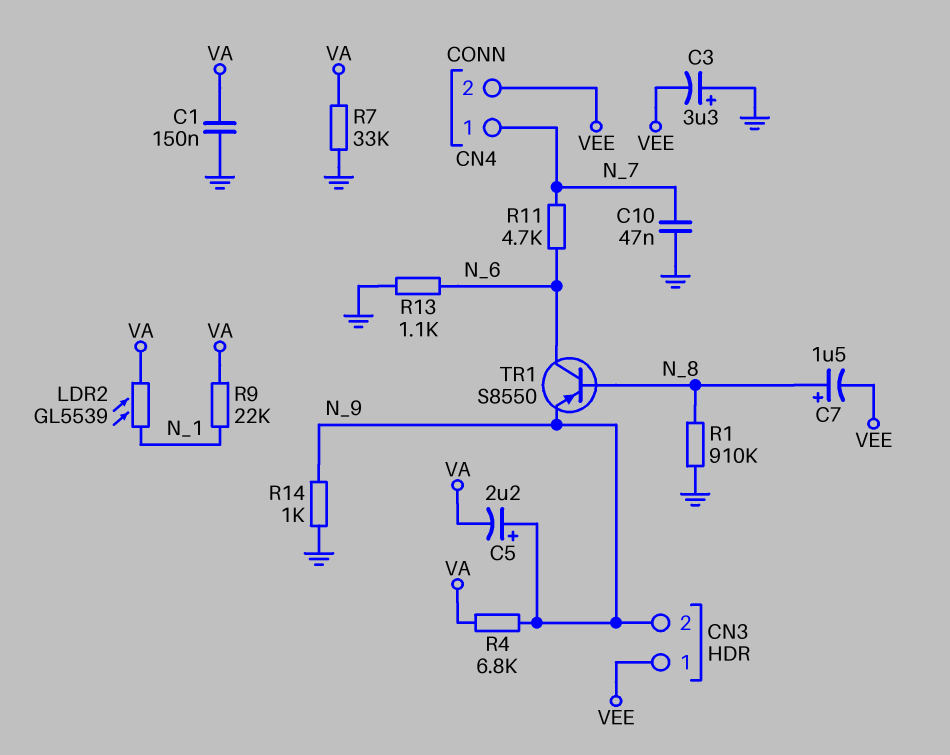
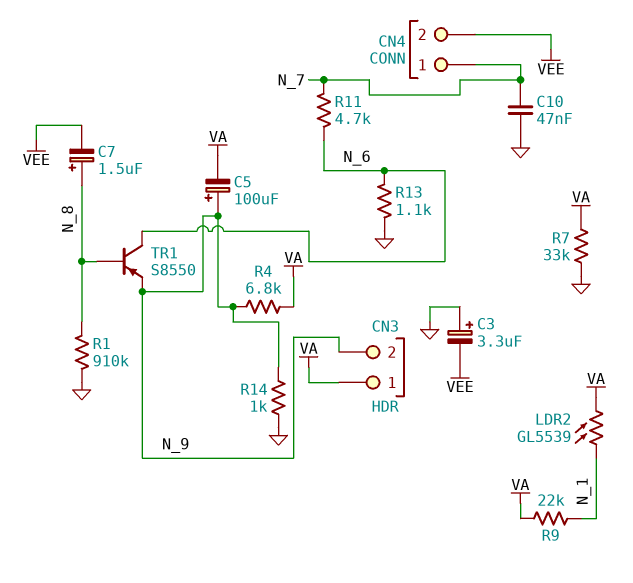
C1: 150nF (GND, VA) -> none
C5: 2.2uF (plus N_9, minus VA) -> 100uF (plus N_9, minus VA)
CN3 pin 1: VEE -> VA

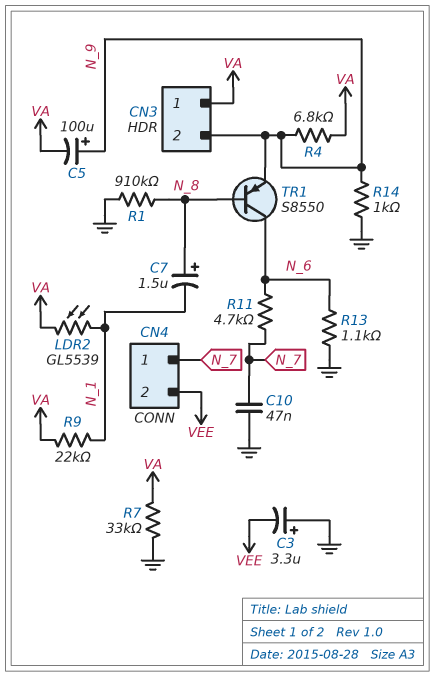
C7: 1.5uF (plus N_8, minus VEE) -> 1.5uF (plus N_8, minus N_1)

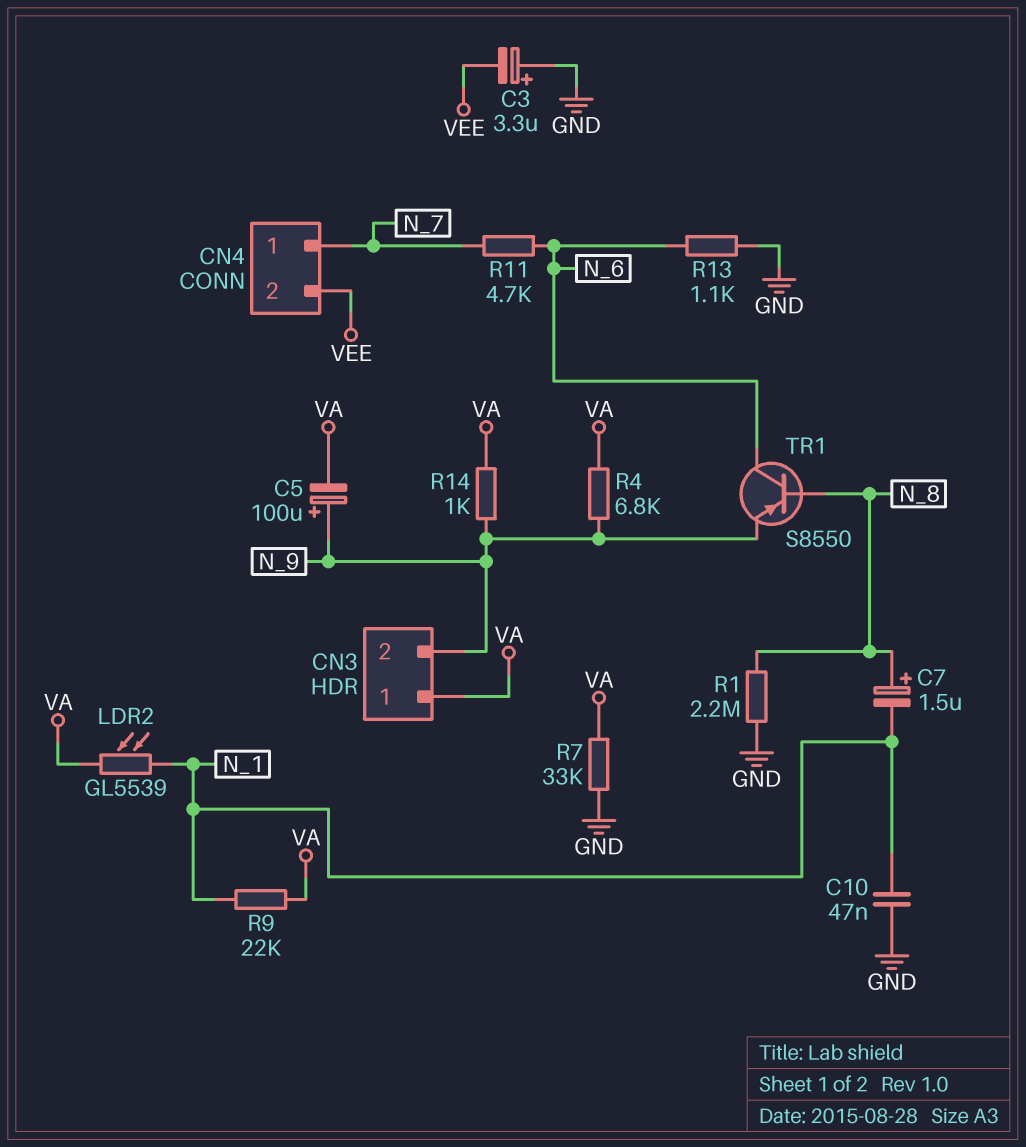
C10: 47nF (GND, N_7) -> 47nF (GND, N_1)
R1: 910k (GND, N_8) -> 2.2M (GND, N_8)
R14: 1k (GND, N_9) -> 1k (N_9, VA)

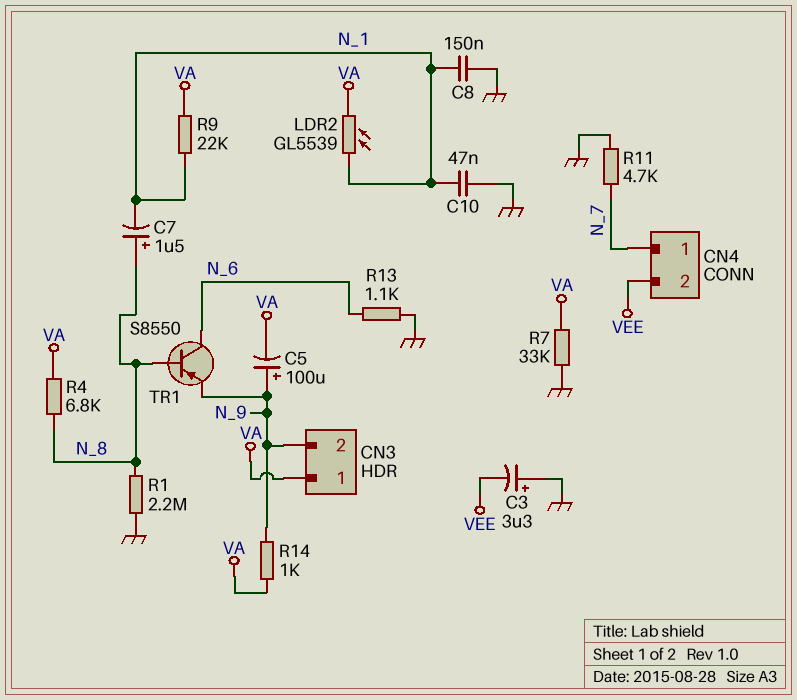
C8: none -> 150nF (GND, N_1)
R4: 6.8k (N_9, VA) -> 6.8k (N_8, VA)
R11: 4.7k (N_6, N_7) -> 4.7k (GND, N_7)

